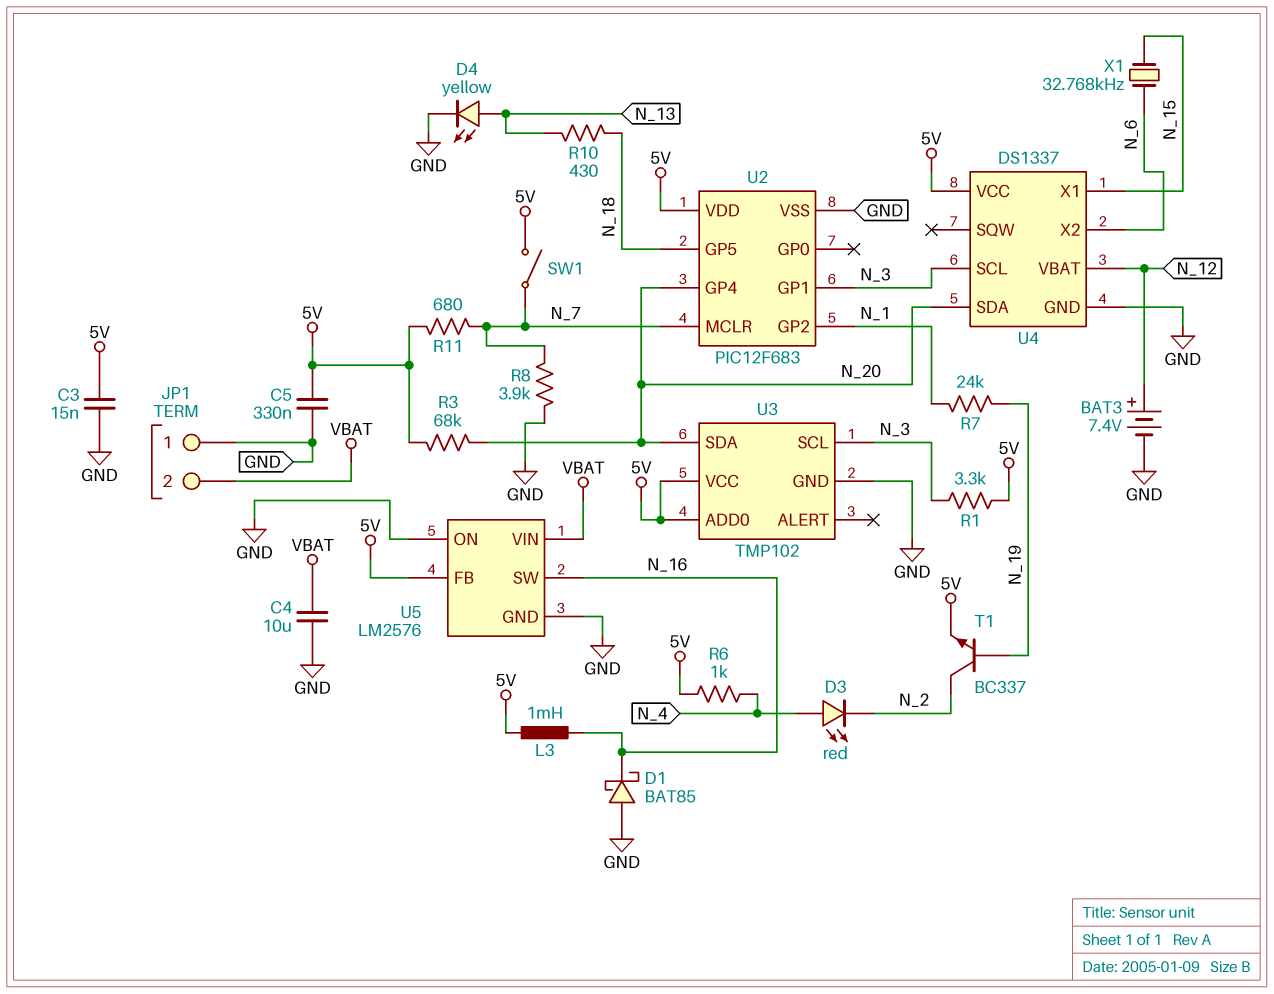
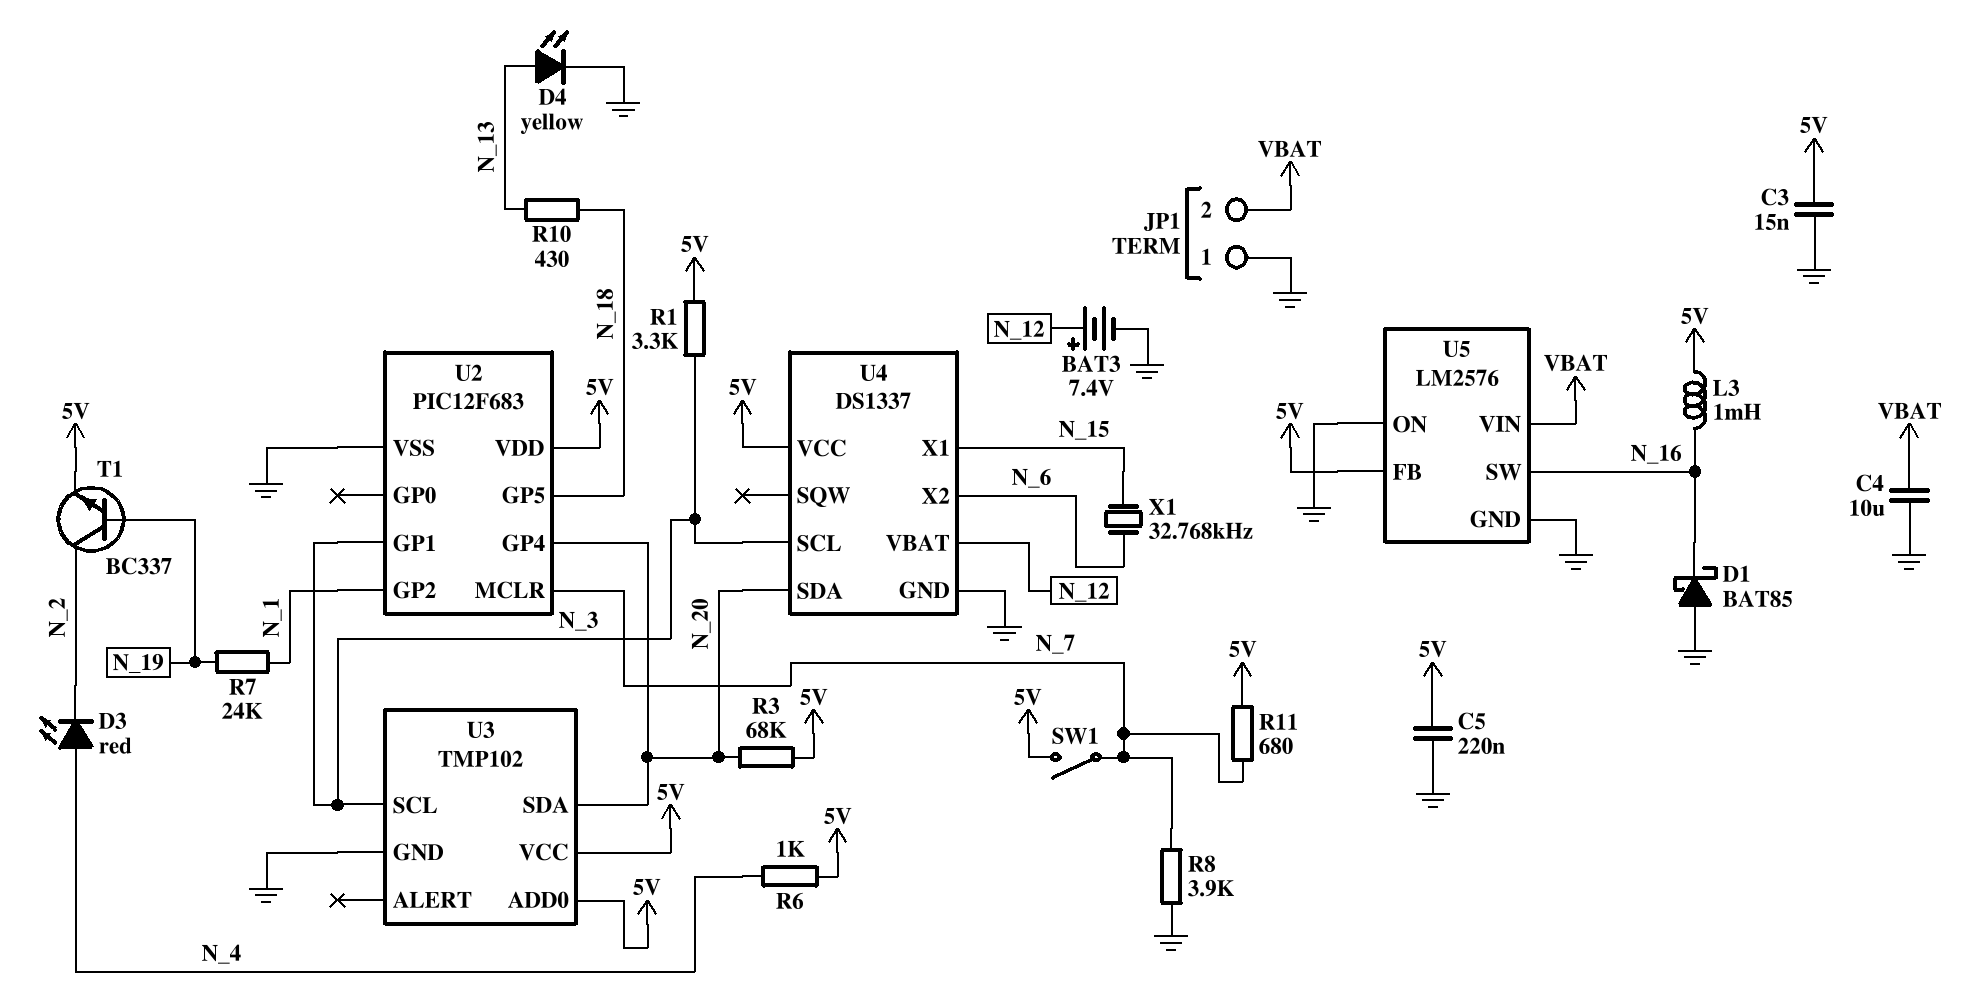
C5: 330nF (5V, GND) -> 220nF (5V, GND)

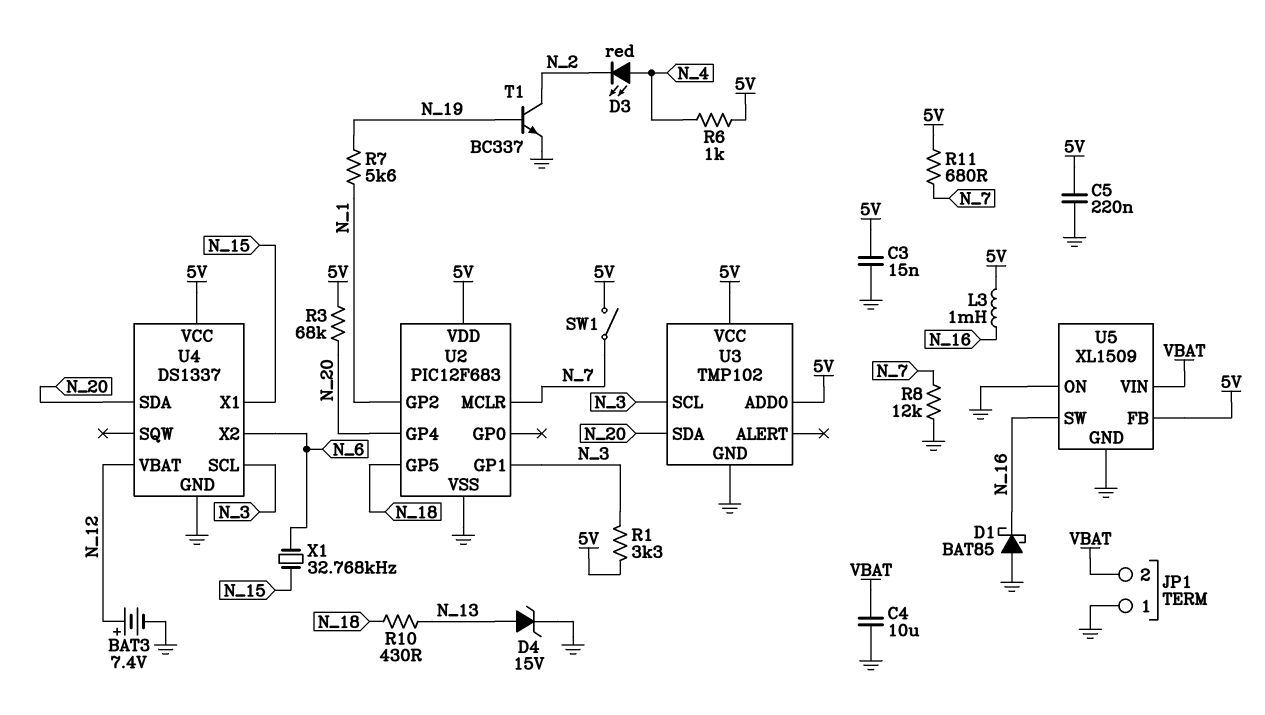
D4: LED yellow (A N_13, K GND) -> zener 15V (A N_13, K GND)
R7: 24k (N_1, N_19) -> 5.6k (N_1, N_19)
R8: 3.9k (GND, N_7) -> 12k (GND, N_7)
T1: NPN BC337 (B N_19, C N_2, E 5V) -> NPN BC337 (B N_19, C N_2, E GND)
U5: LM2576 -> XL1509

